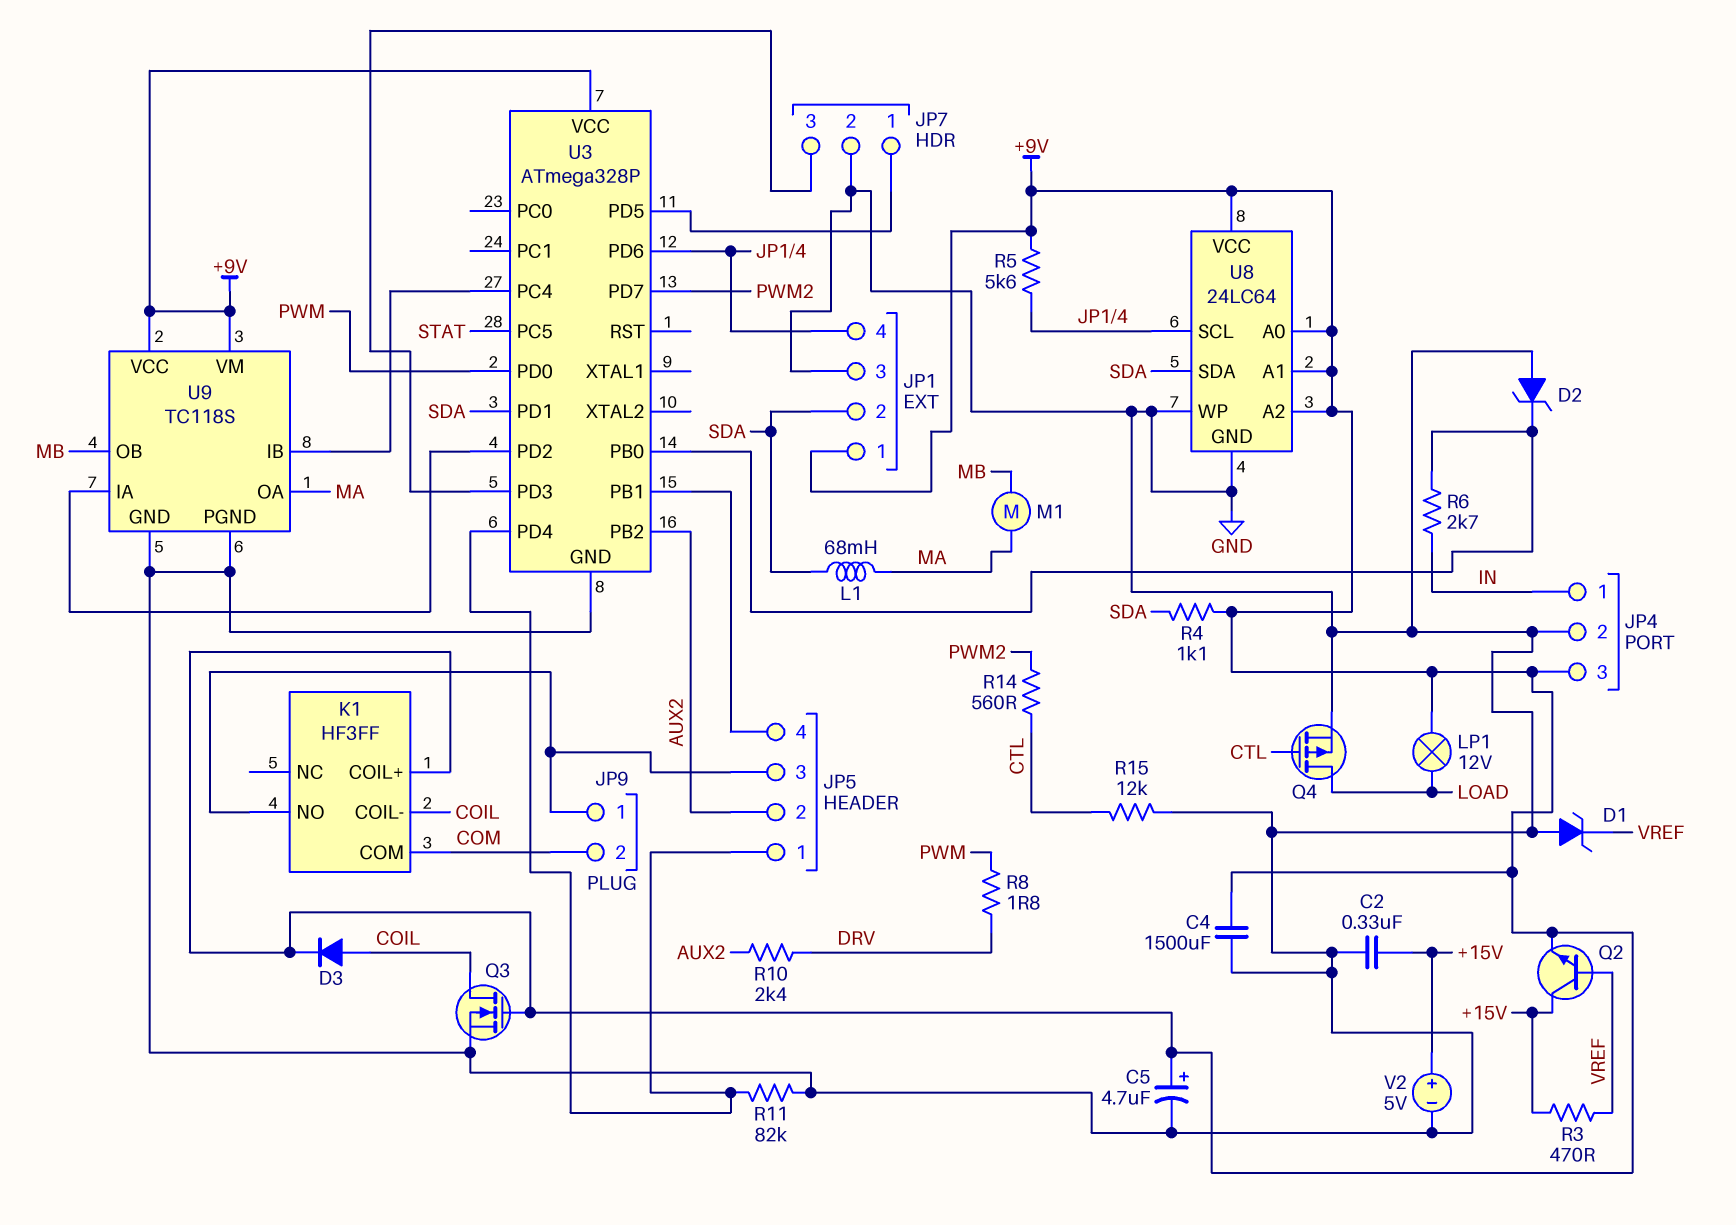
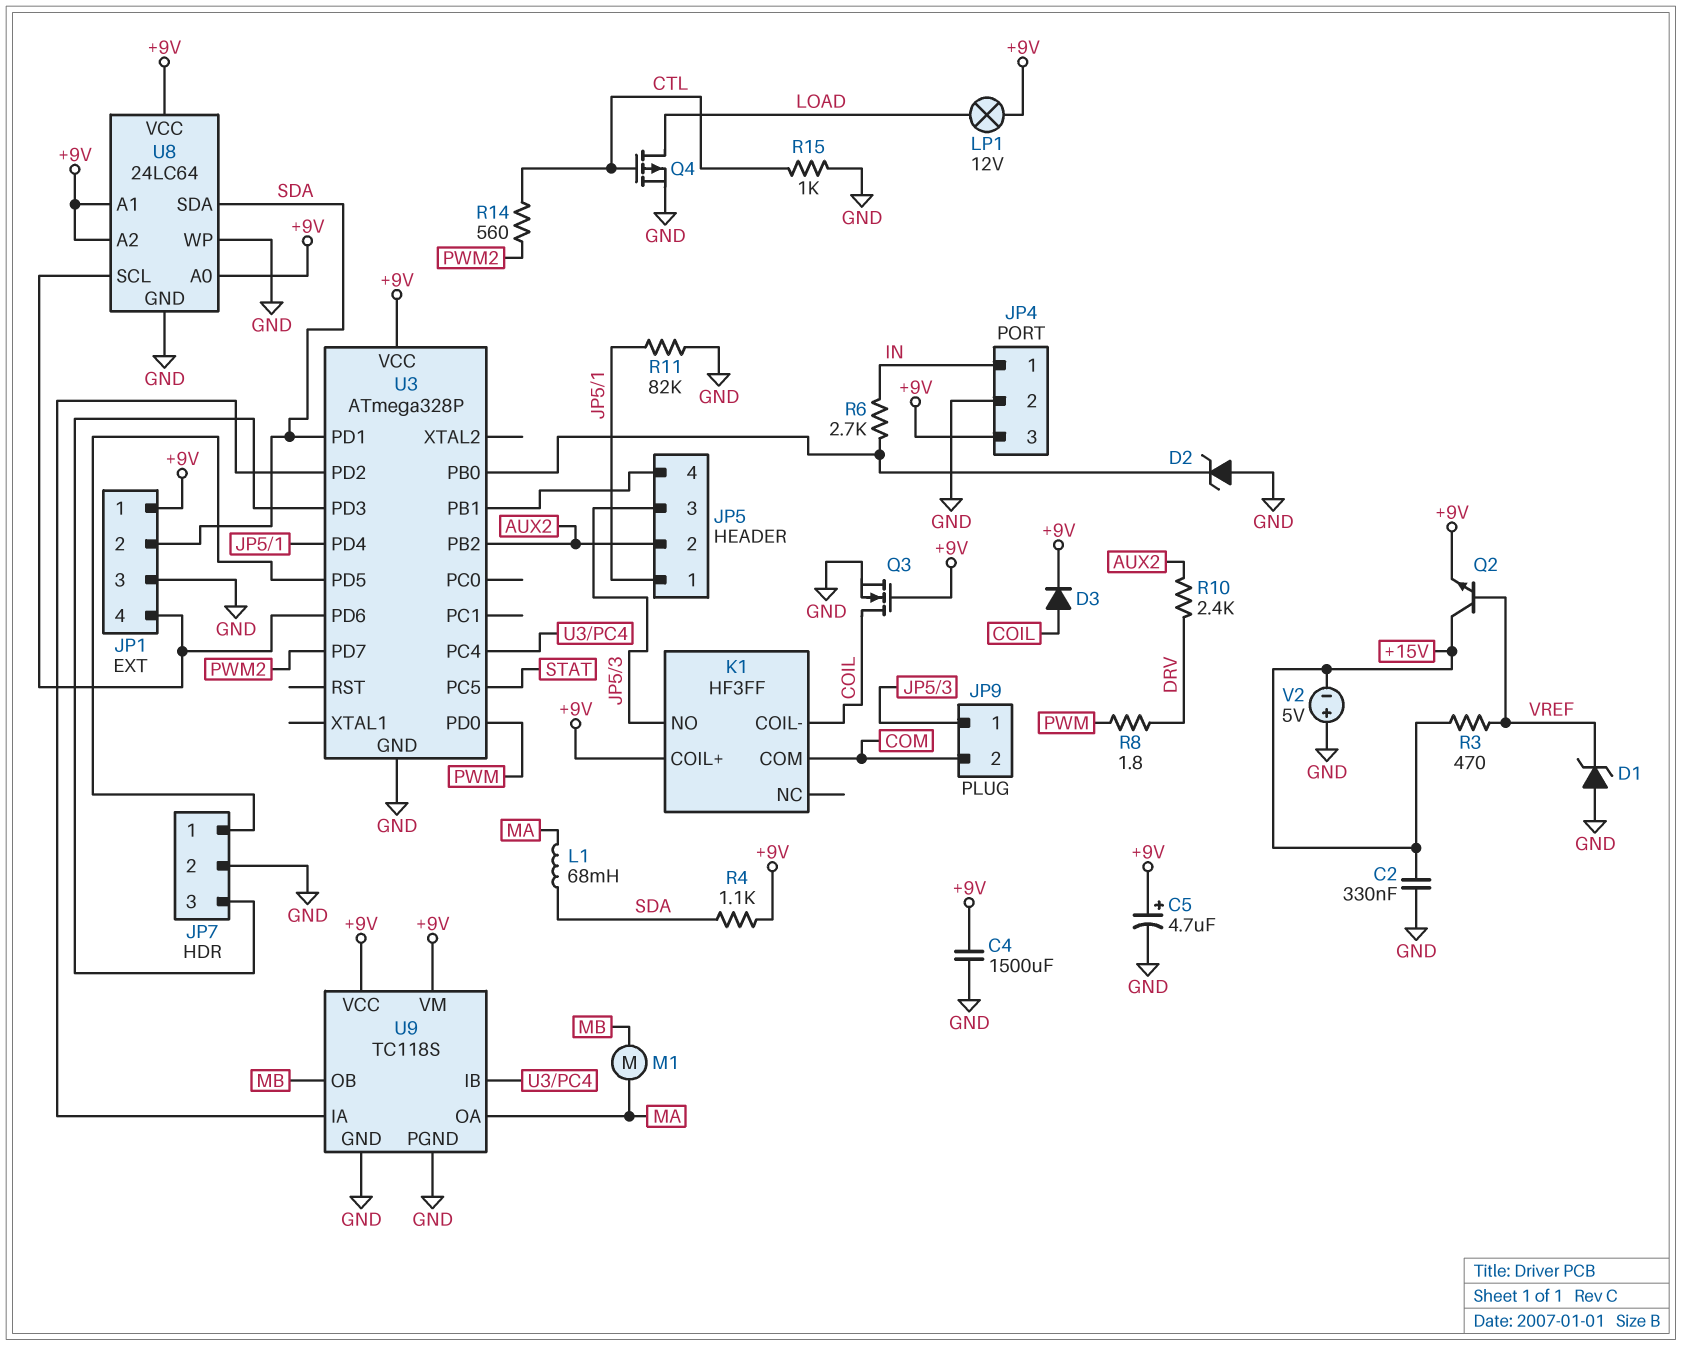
R5: 5.6k (+9V, JP1/4) -> none
R15: 12k (CTL, GND) -> 1k (CTL, GND)
V2: 5V (plus +15V, minus GND) -> 5V (plus GND, minus +15V)

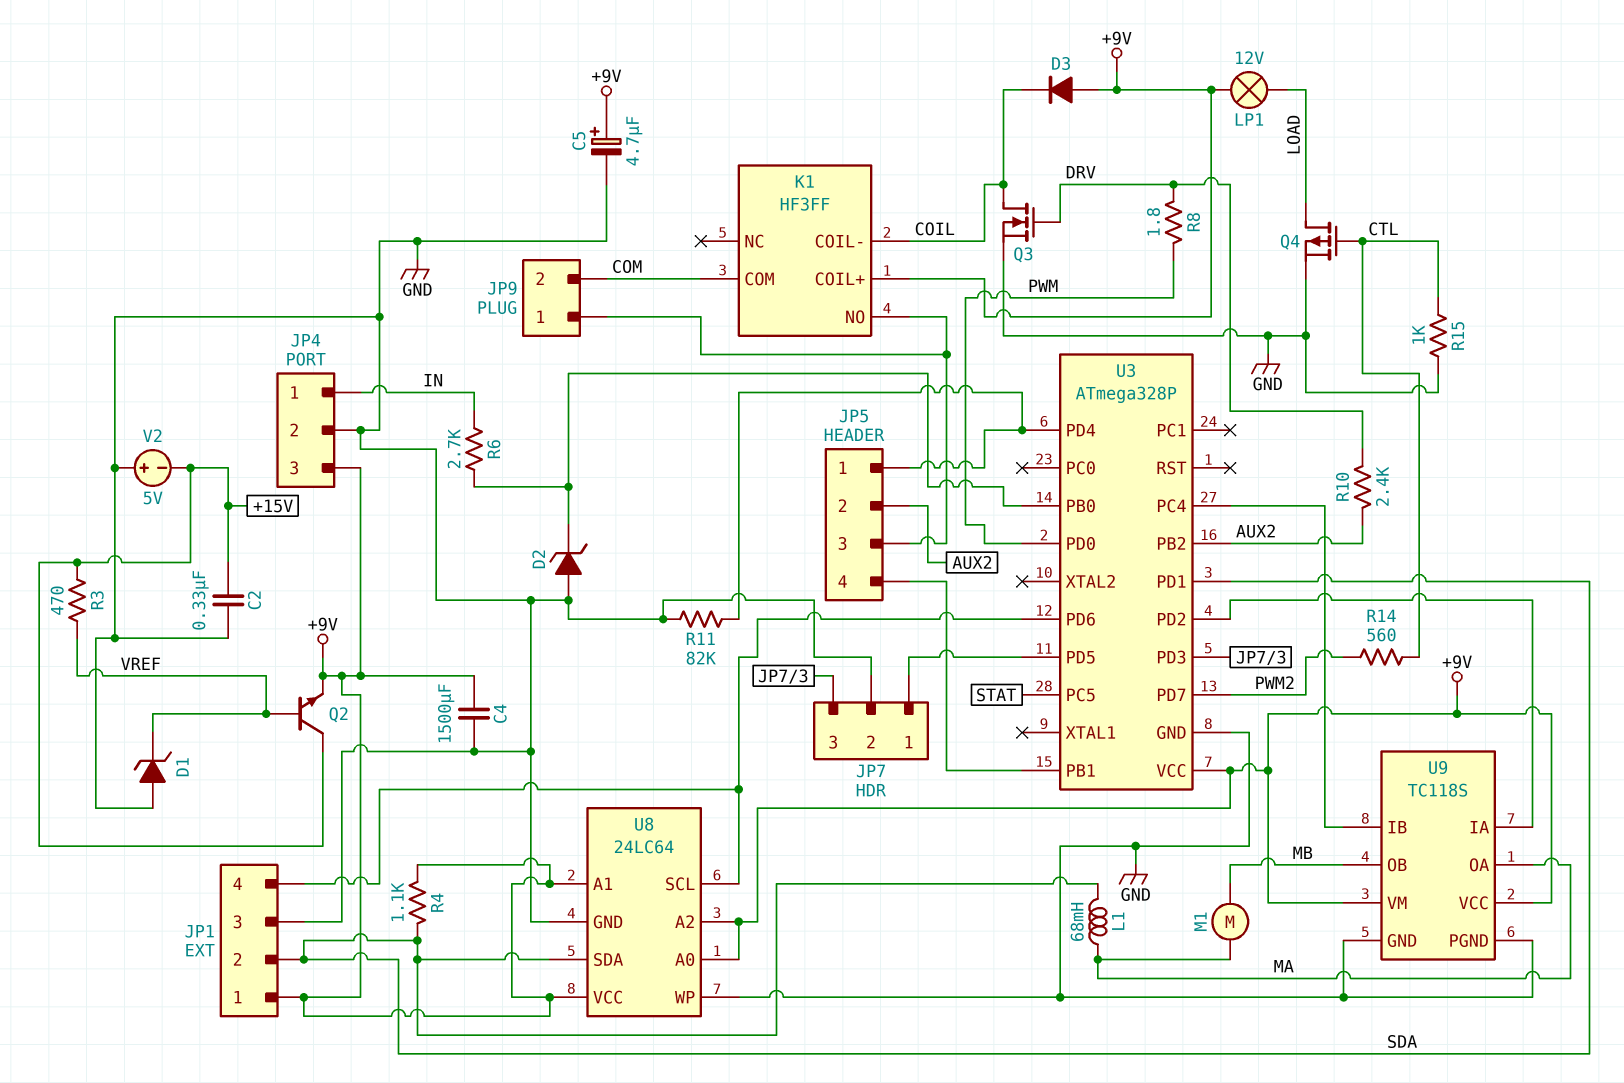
D3: diode (A COIL, K +9V) -> diode (A +9V, K COIL)
Q3: NMOS (G +9V, D COIL, S GND) -> NMOS (G DRV, D COIL, S GND)

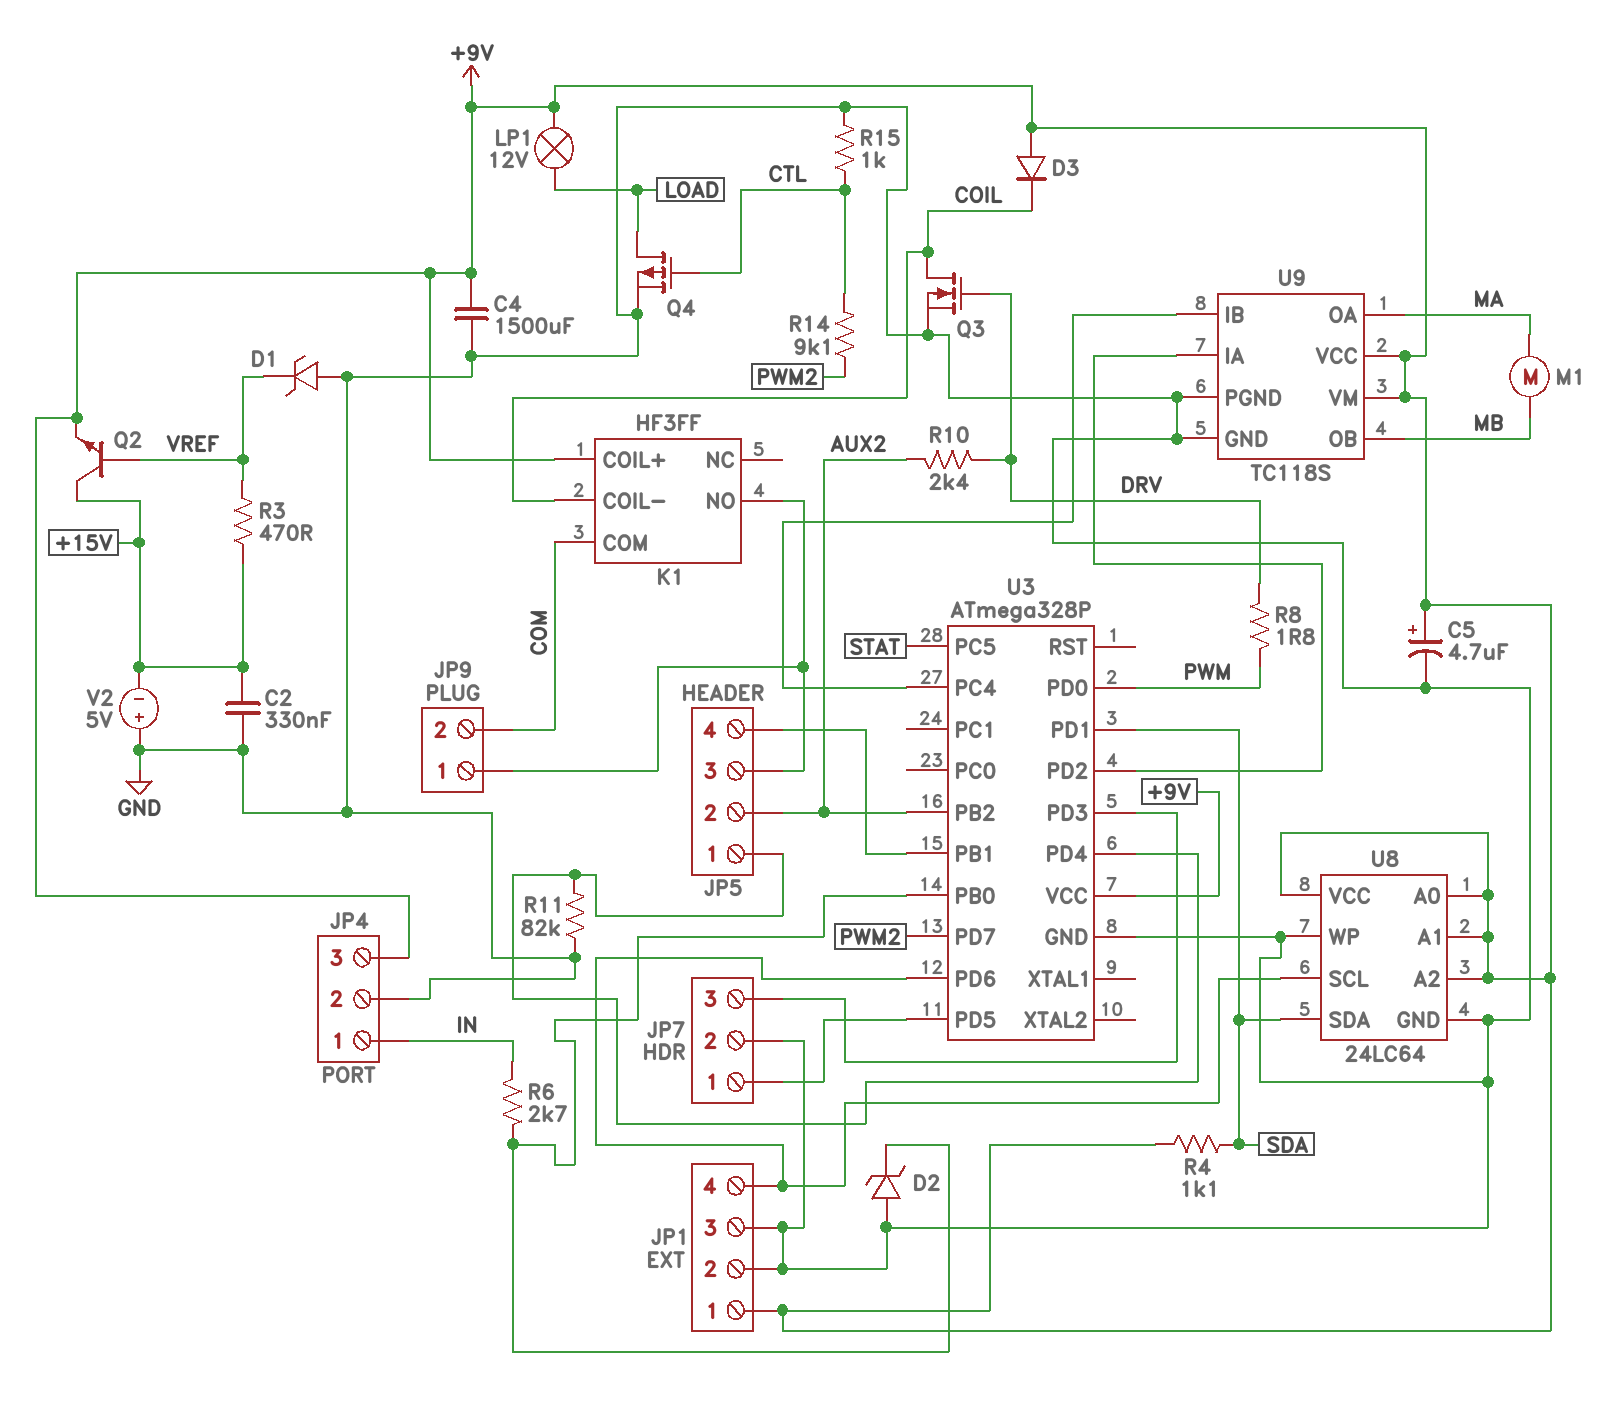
JP1 pin 2: SDA -> GND
L1: 68mH (MA, SDA) -> none
R14: 560 (CTL, PWM2) -> 9.1k (CTL, PWM2)

